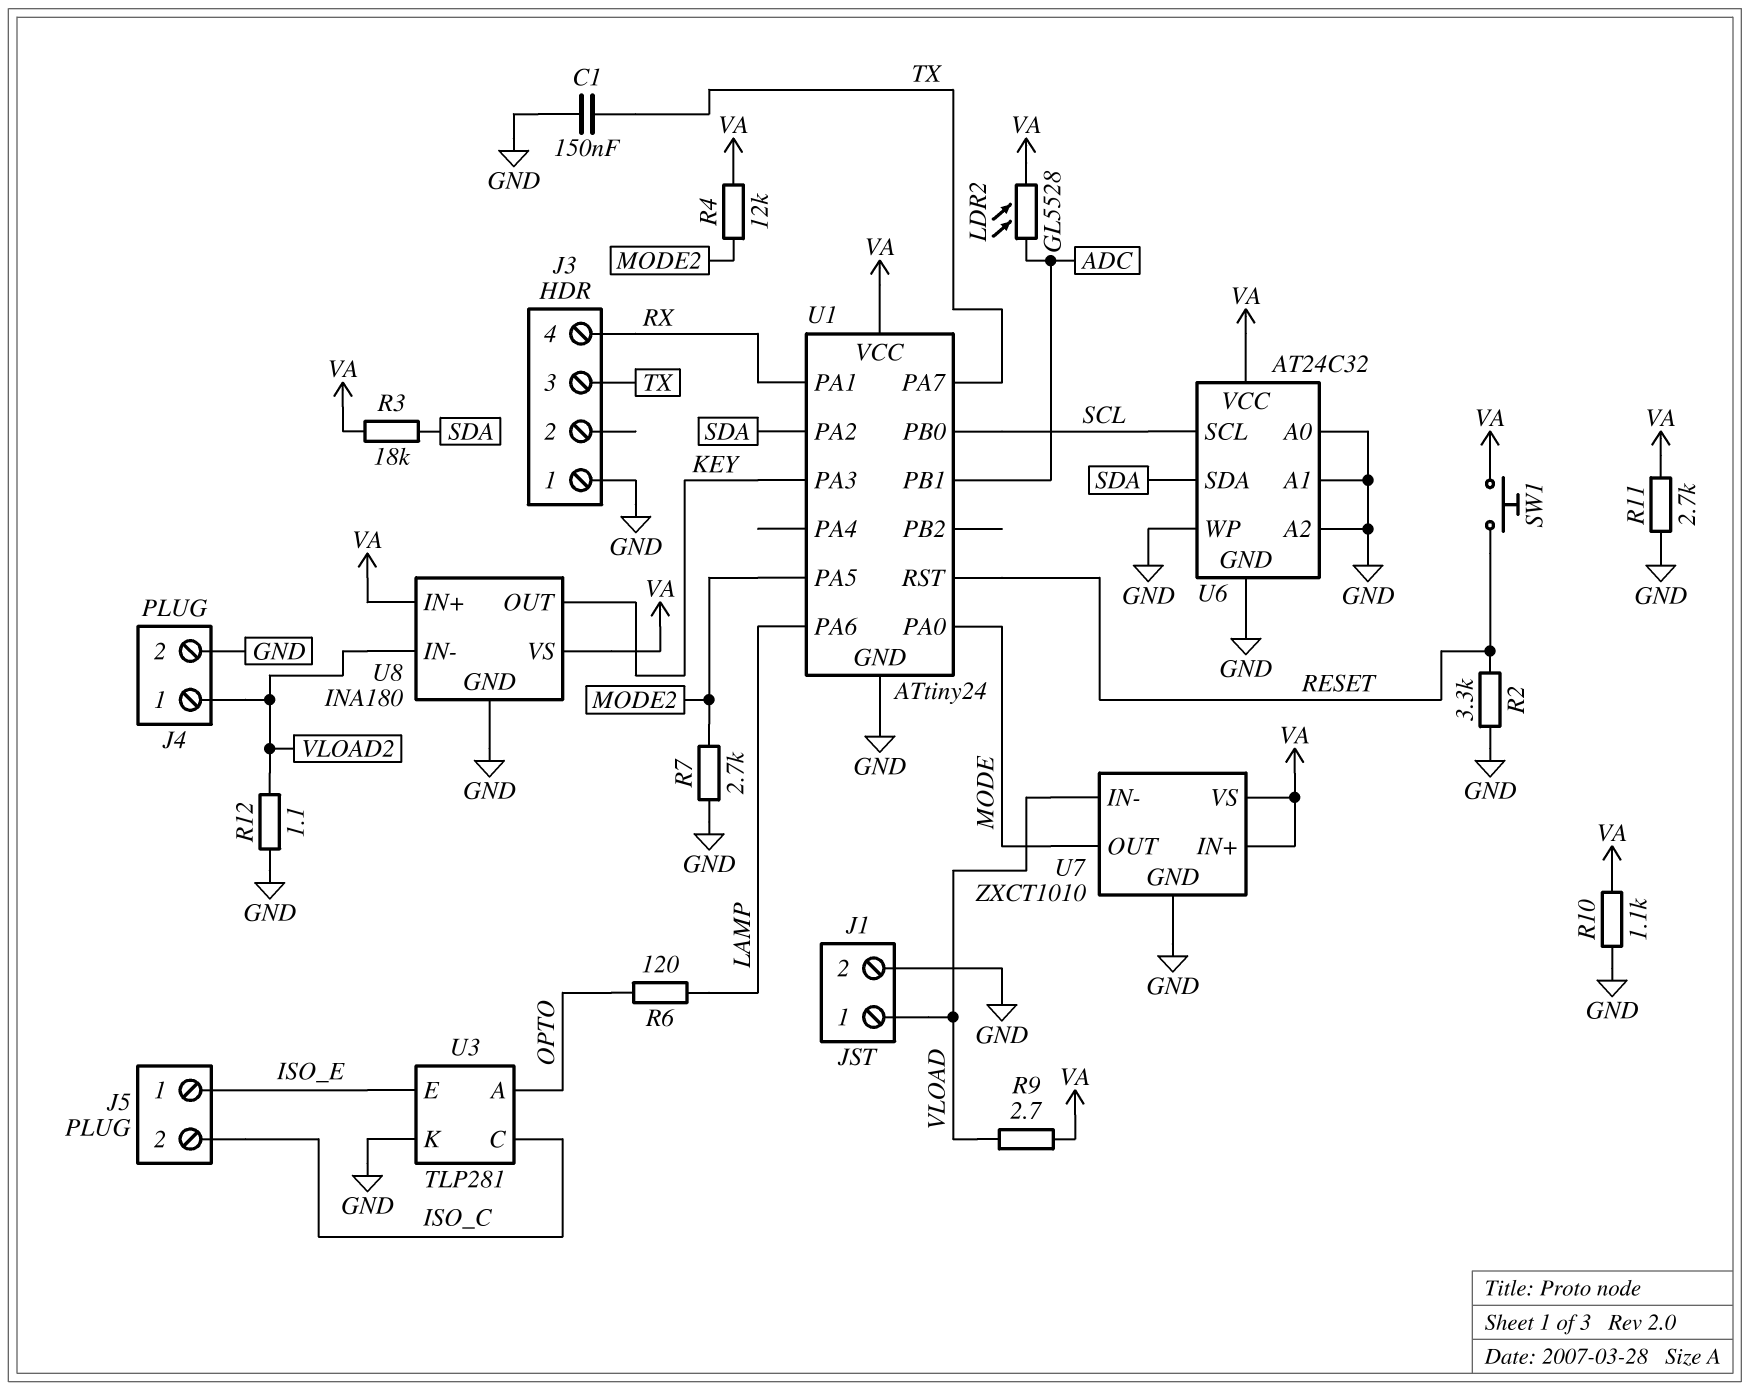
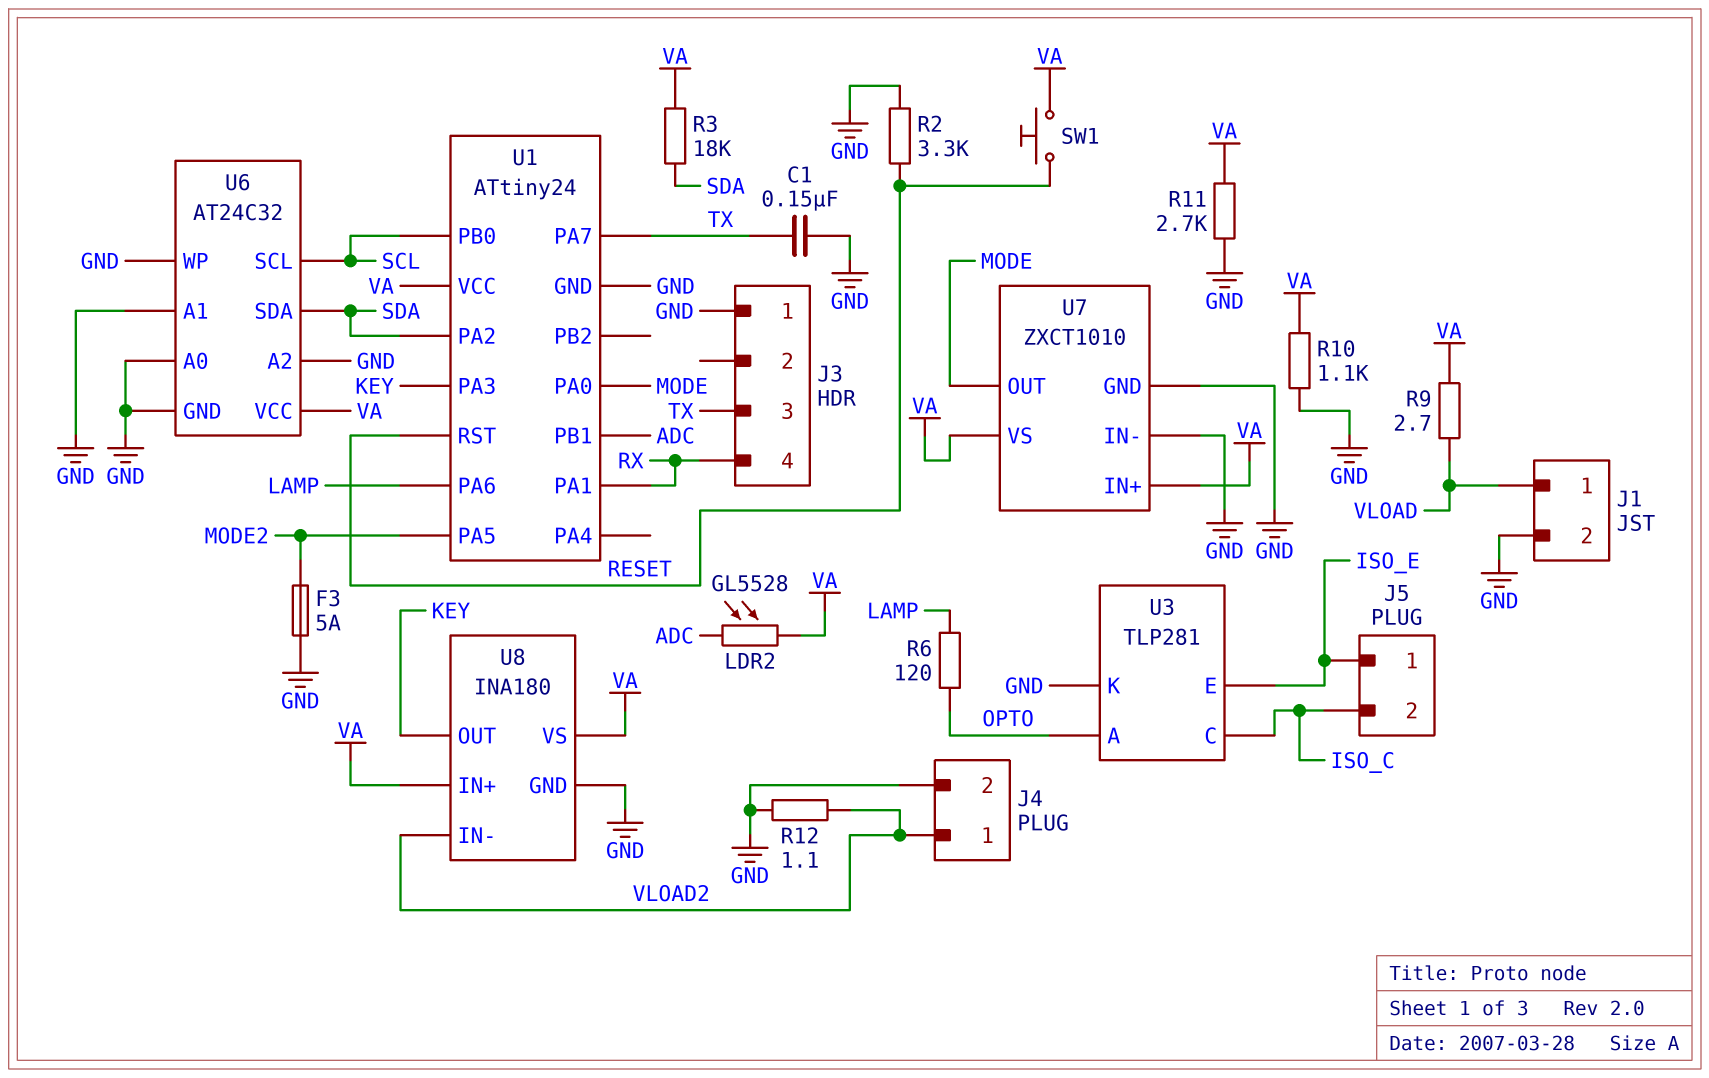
F3: none -> 5A (GND, MODE2)
R4: 12k (MODE2, VA) -> none
R7: 2.7k (GND, MODE2) -> none
U7 pin IN-: VLOAD -> GND

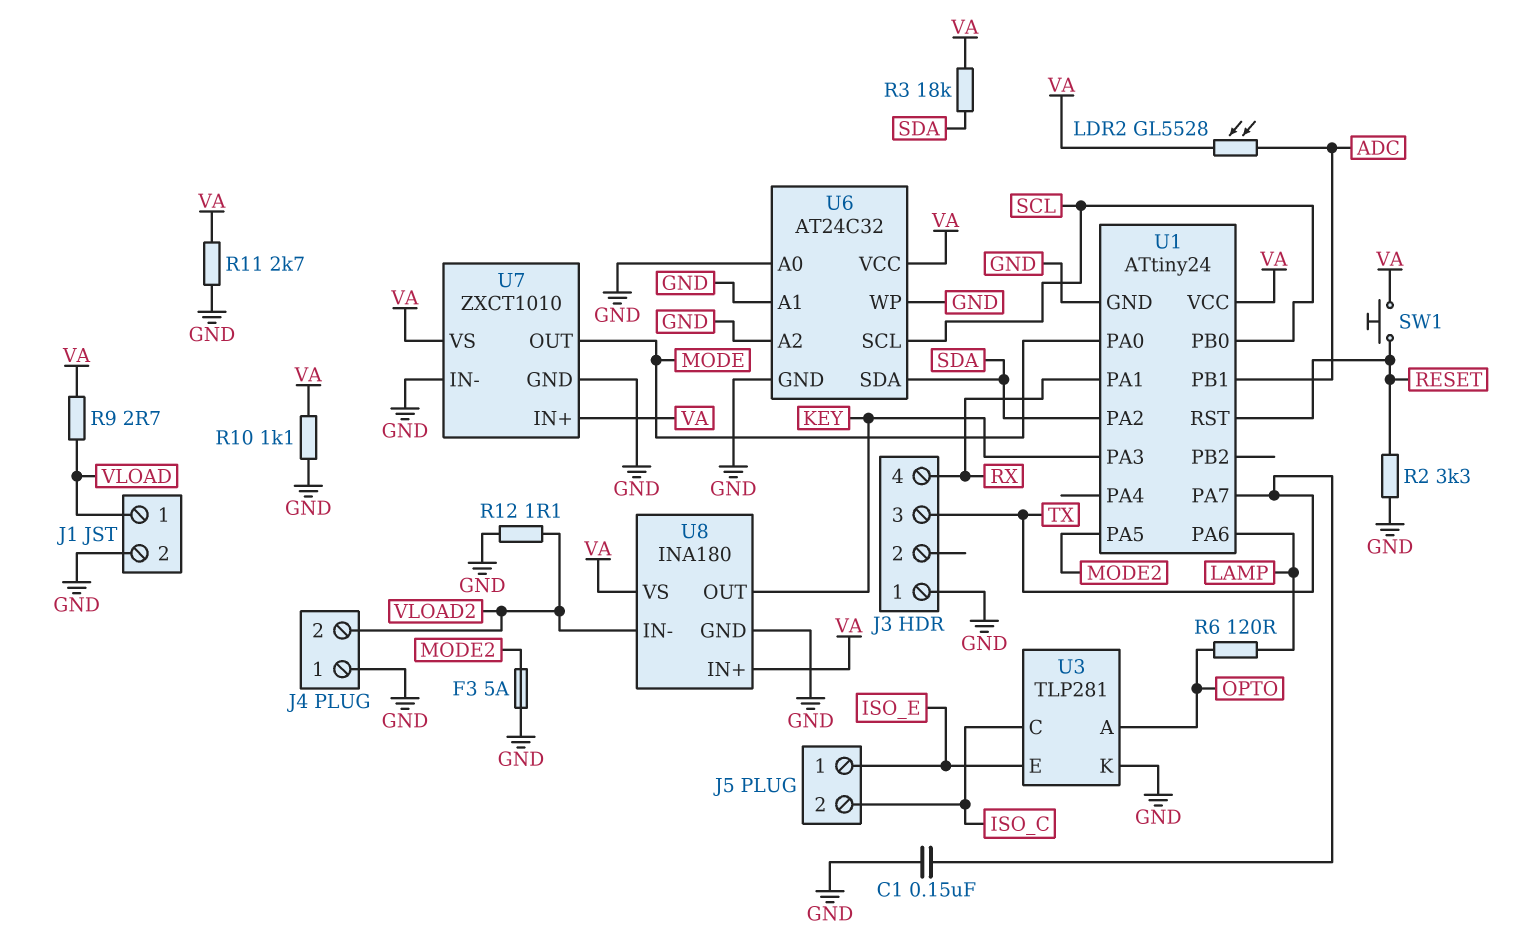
J4 pin 1: VLOAD2 -> GND
J4 pin 2: GND -> VLOAD2

